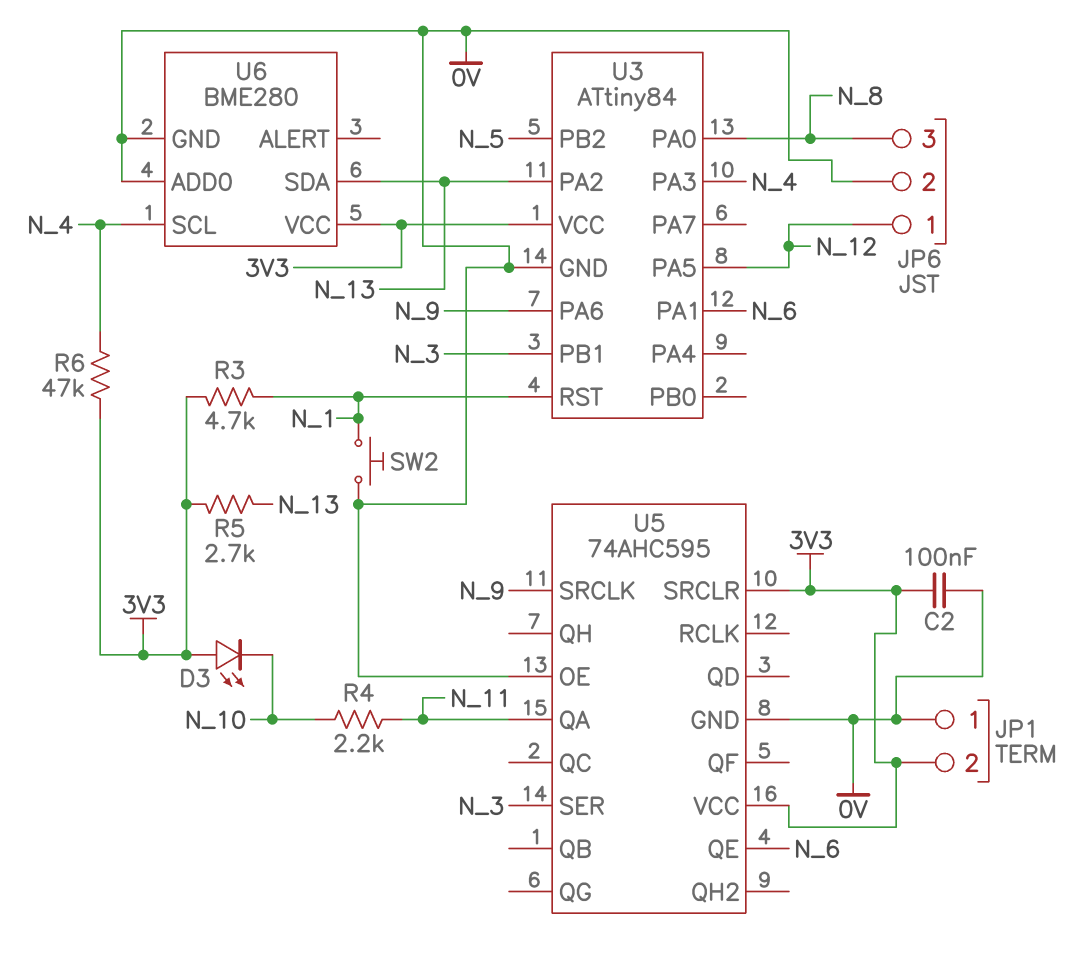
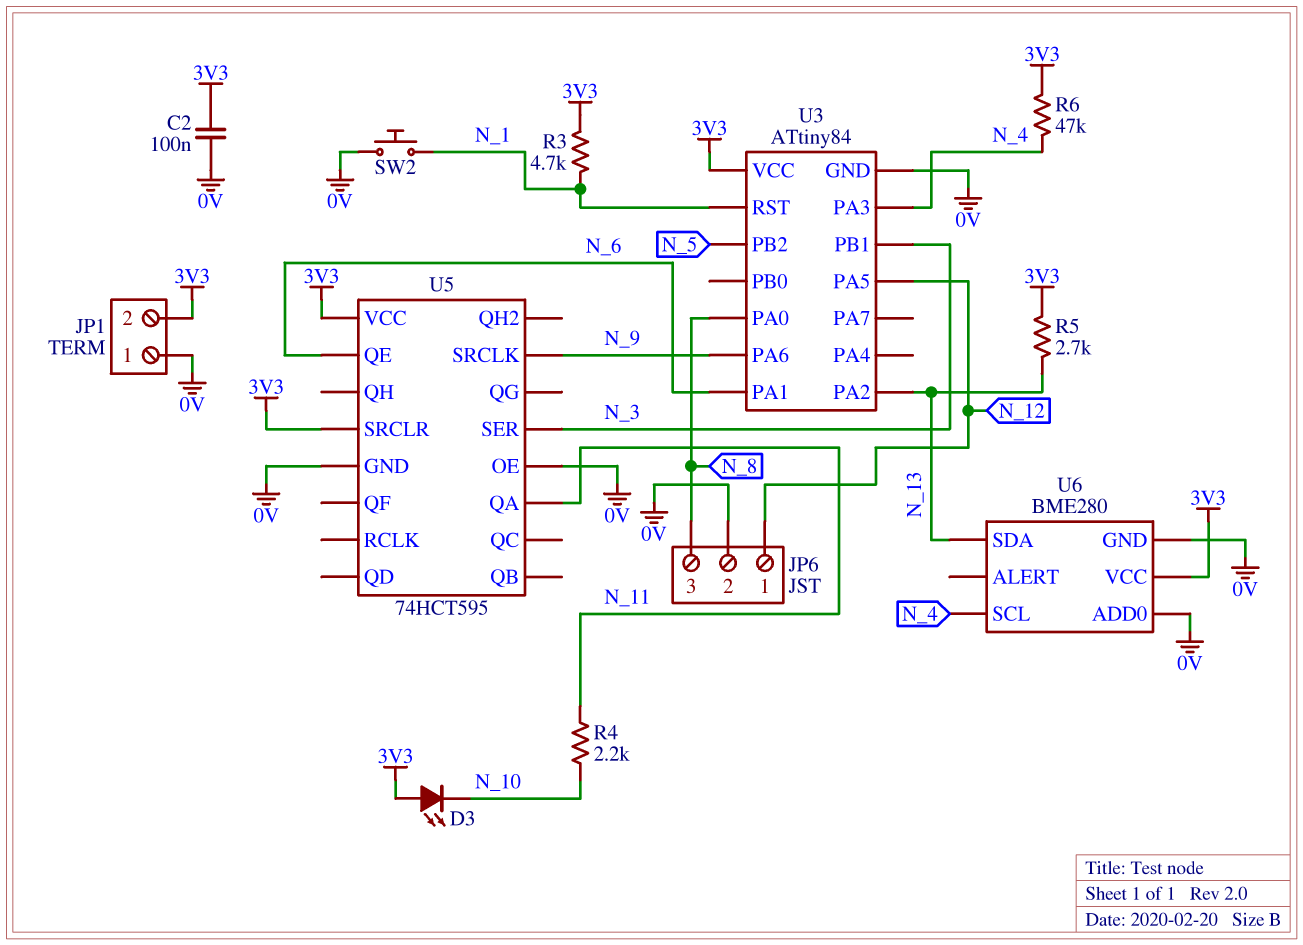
U5: 74AHC595 -> 74HCT595

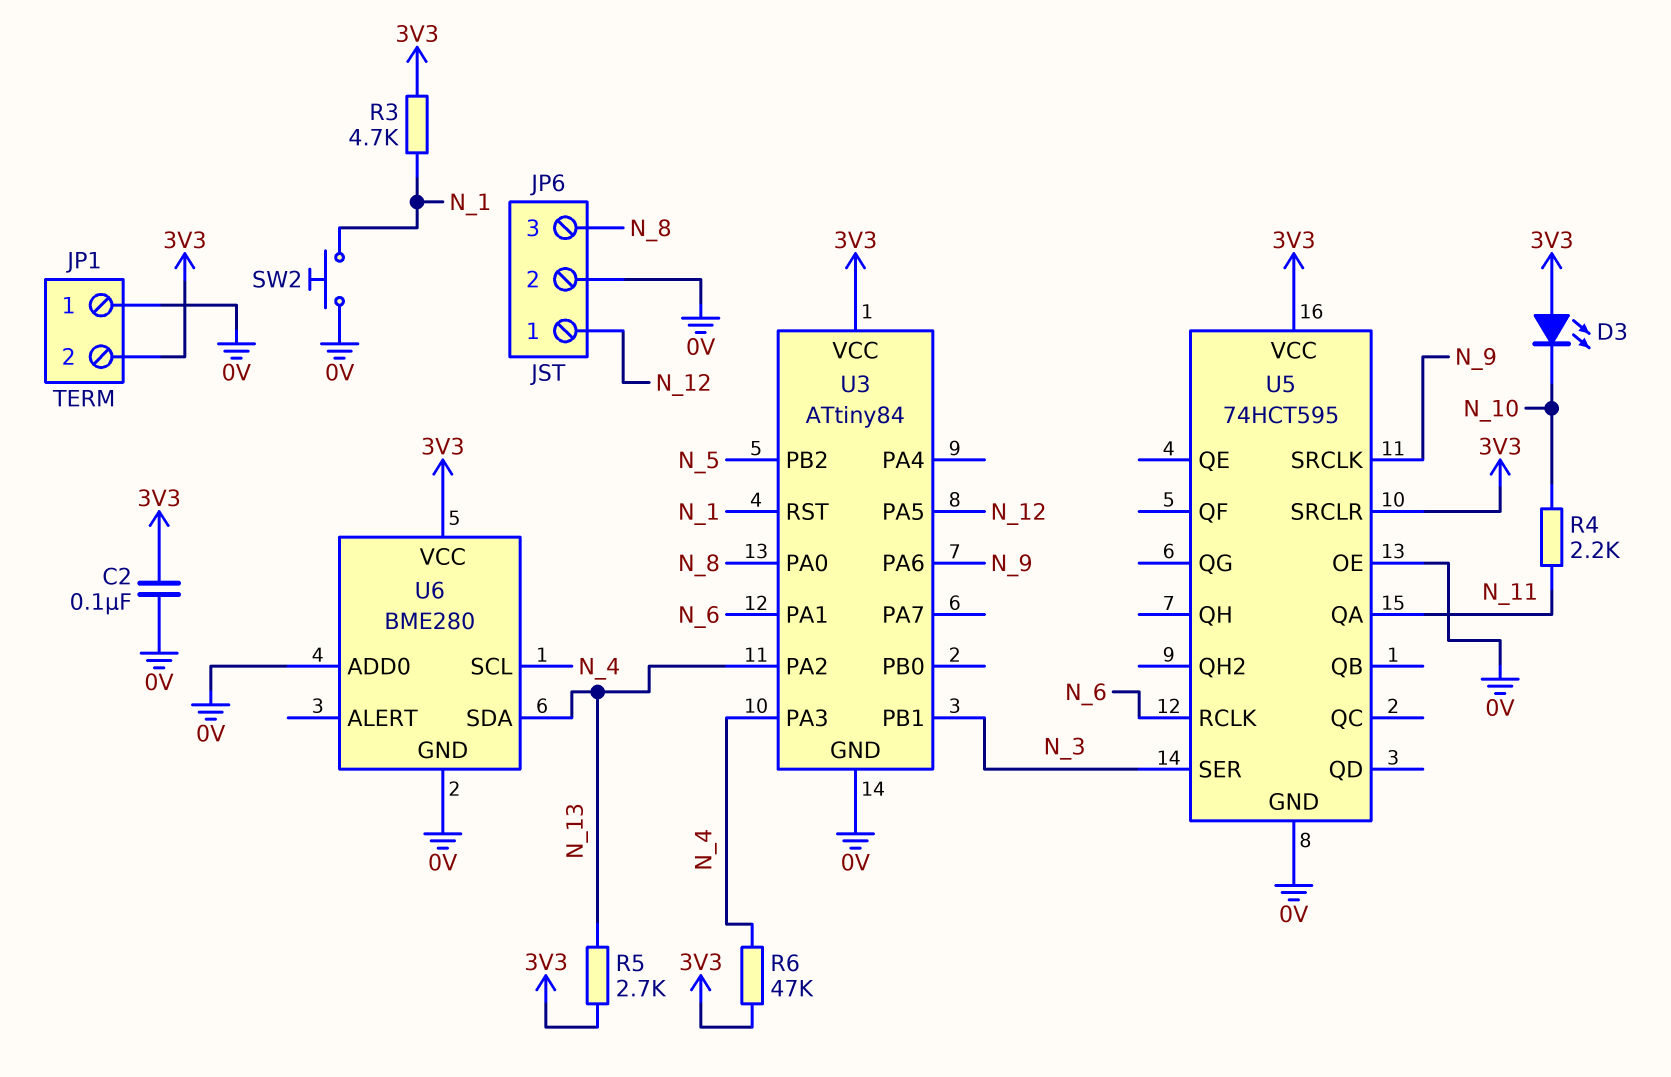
U5 pin QE: N_6 -> none
U5 pin RCLK: none -> N_6

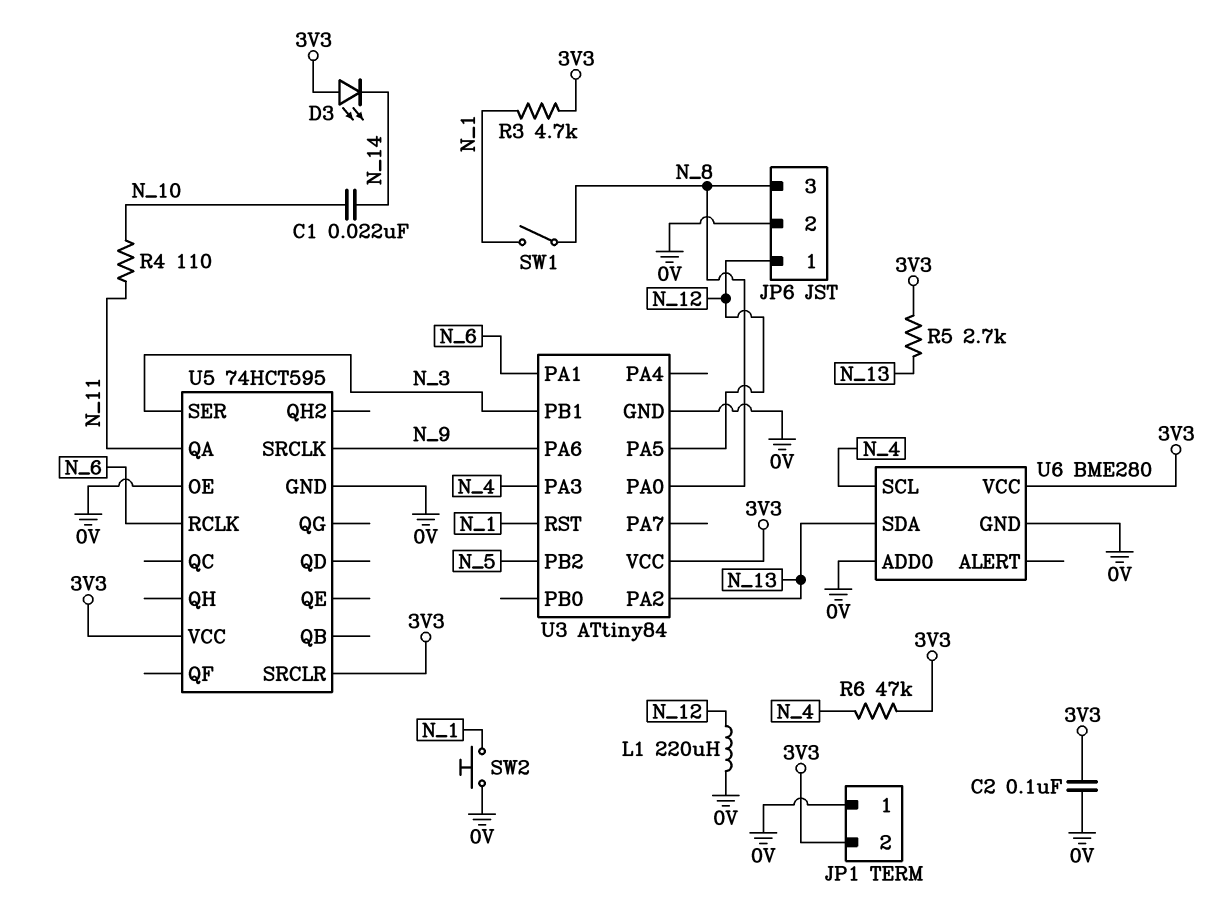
C1: none -> 22nF (N_10, N_14)
D3: LED (A 3V3, K N_10) -> LED (A 3V3, K N_14)
L1: none -> 220uH (0V, N_12)
R4: 2.2k (N_10, N_11) -> 110 (N_10, N_11)
SW1: none -> switch (N_1, N_8)

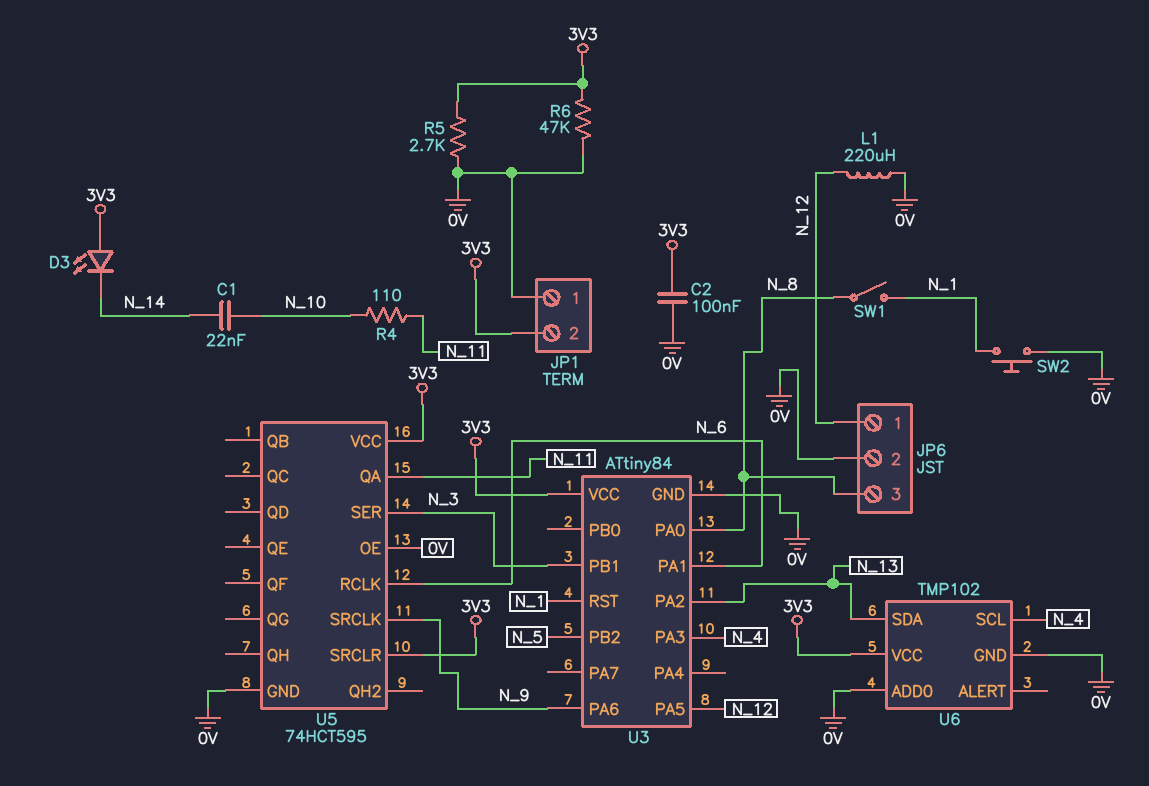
R3: 4.7k (3V3, N_1) -> none
R5: 2.7k (3V3, N_13) -> 2.7k (0V, 3V3)
R6: 47k (3V3, N_4) -> 47k (0V, 3V3)
U6: BME280 -> TMP102

